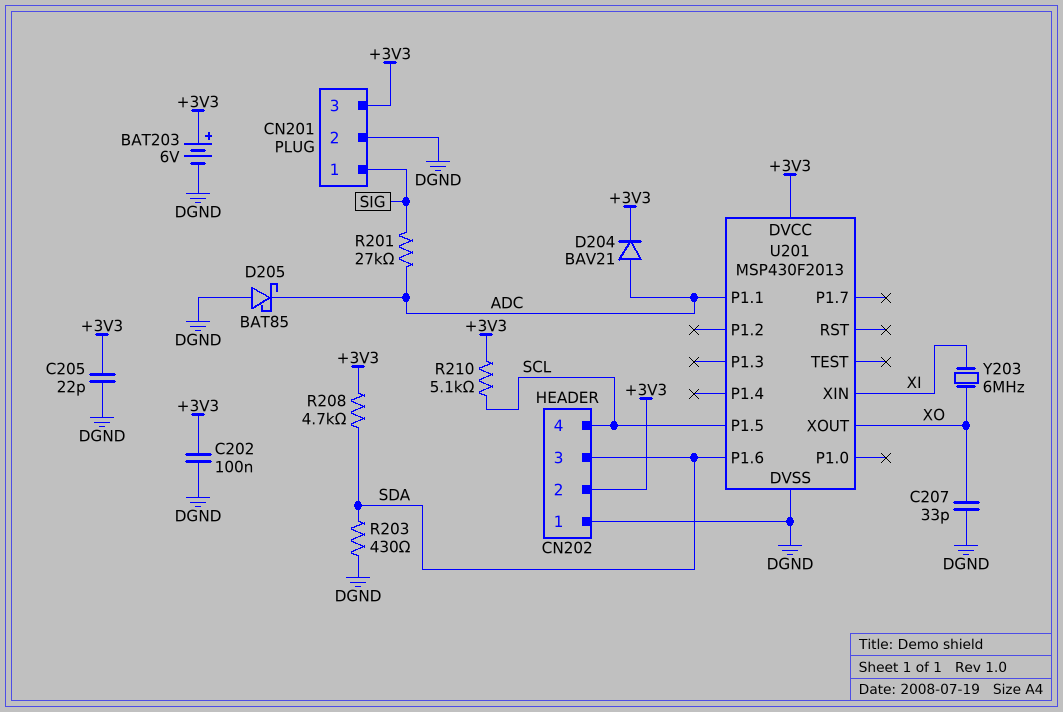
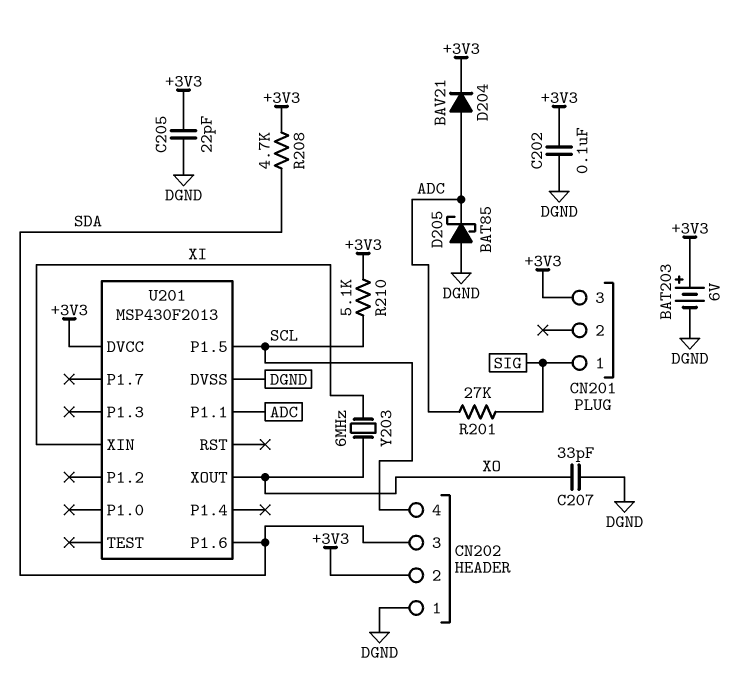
CN201 pin 2: DGND -> none
R203: 430 (DGND, SDA) -> none

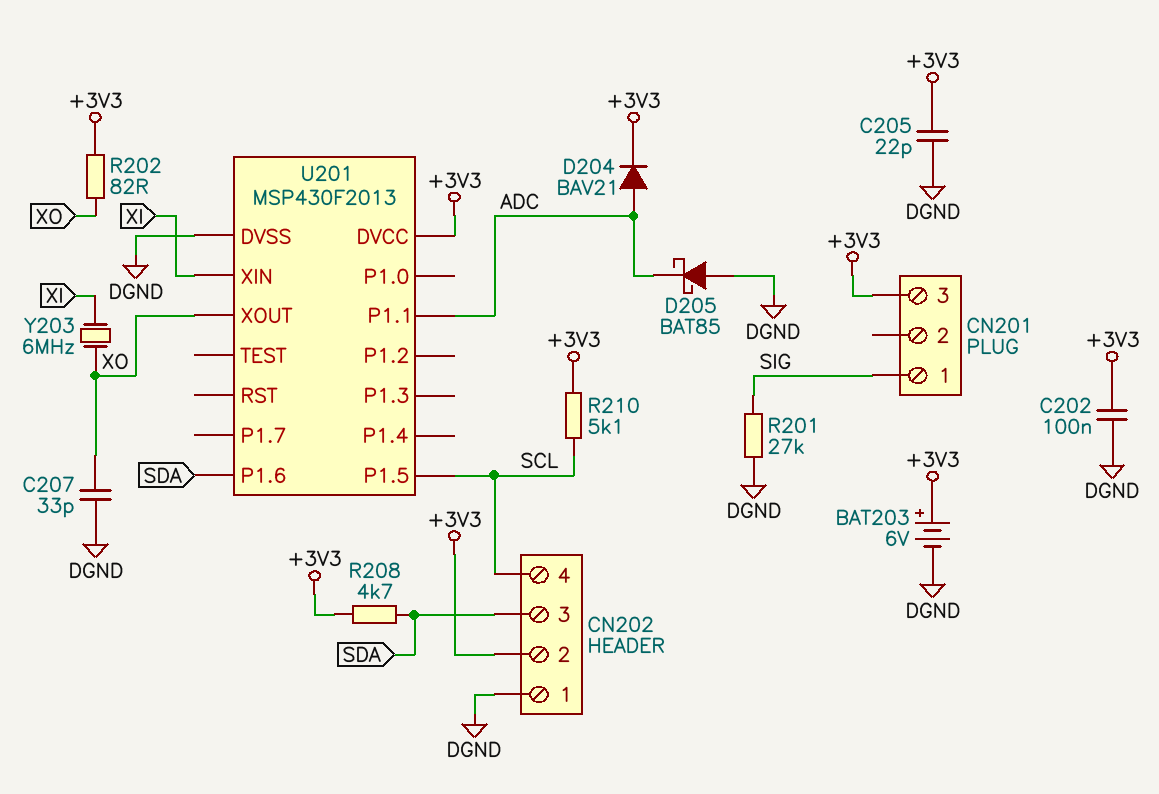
R201: 27k (ADC, SIG) -> 27k (DGND, SIG)
R202: none -> 82 (+3V3, XO)

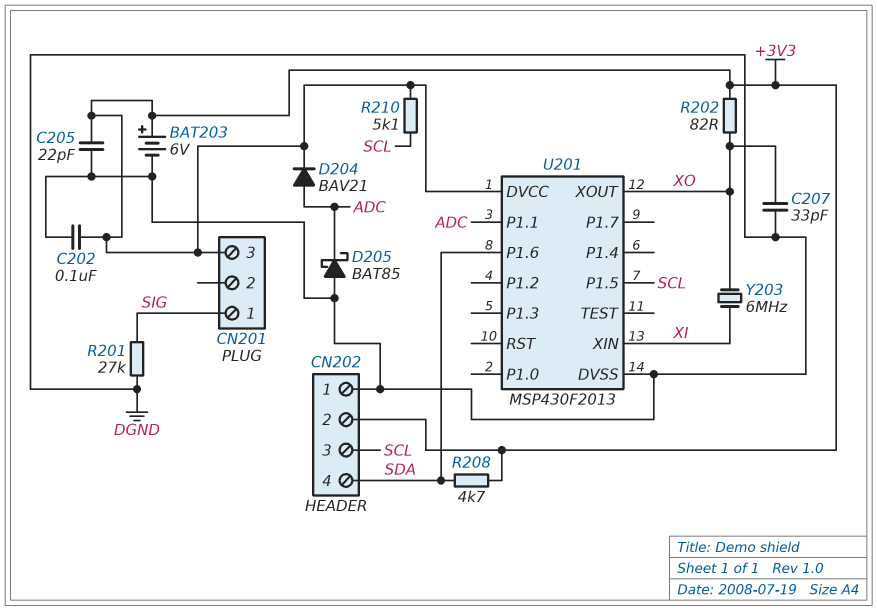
CN202 pin 3: SDA -> SCL
CN202 pin 4: SCL -> SDA

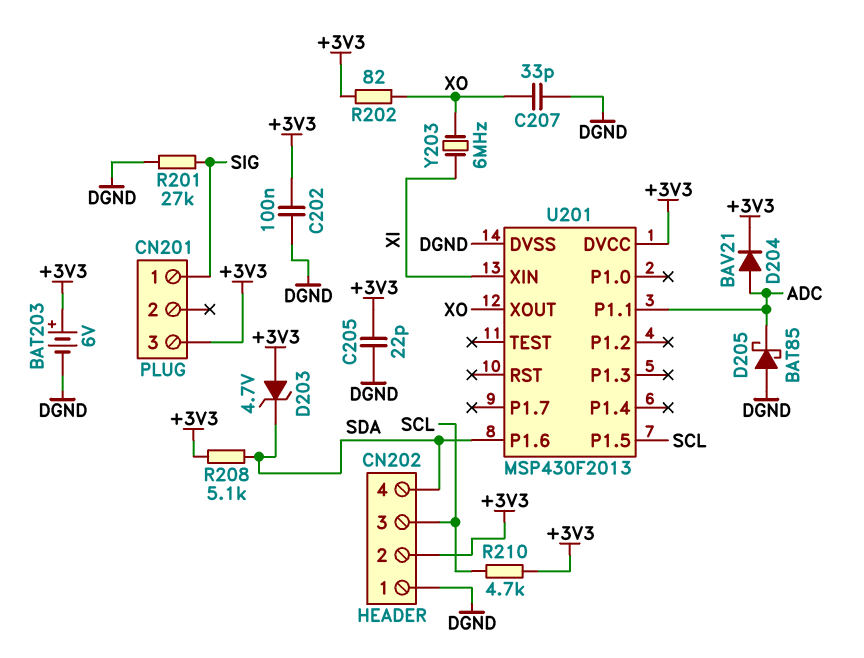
D203: none -> zener 4.7V (A +3V3, K SDA)
R208: 4.7k (+3V3, SDA) -> 5.1k (+3V3, SDA)
R210: 5.1k (+3V3, SCL) -> 4.7k (+3V3, SCL)

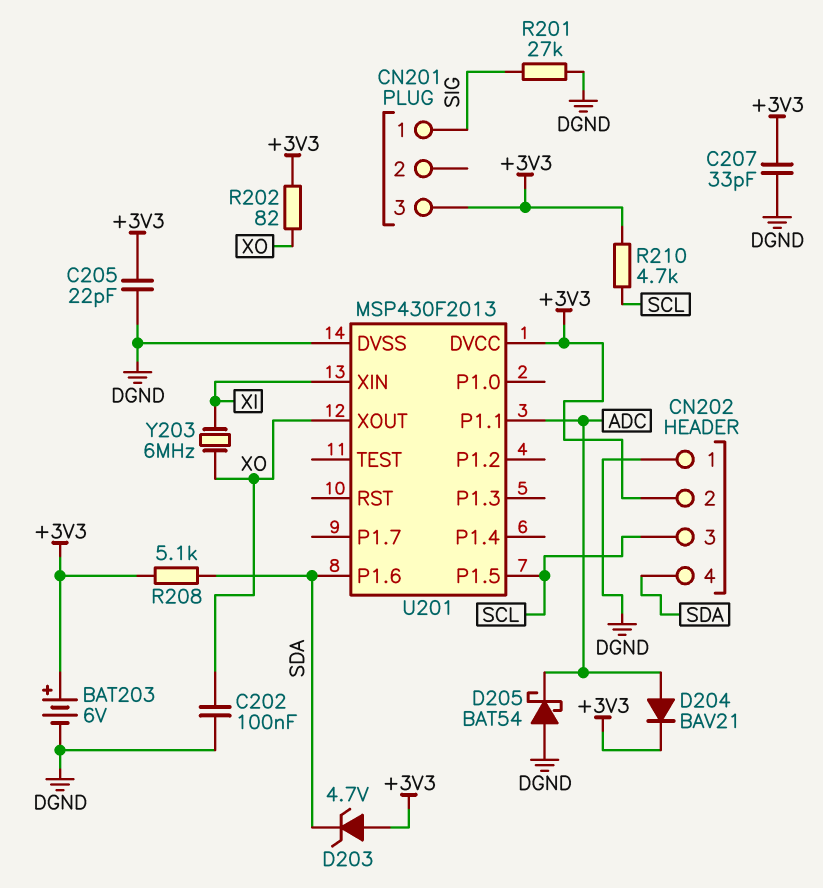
C202: 100nF (+3V3, DGND) -> 100nF (DGND, XO)
C207: 33pF (DGND, XO) -> 33pF (+3V3, DGND)
D205: schottky BAT85 (A DGND, K ADC) -> schottky BAT54 (A DGND, K ADC)

